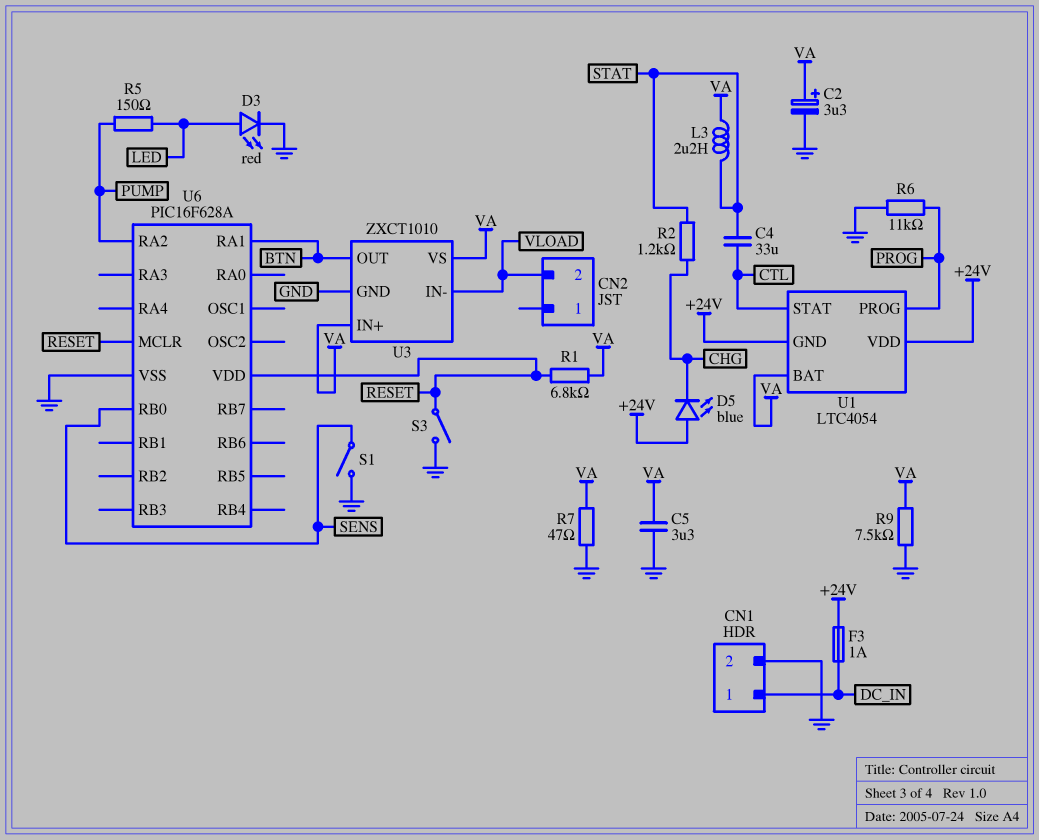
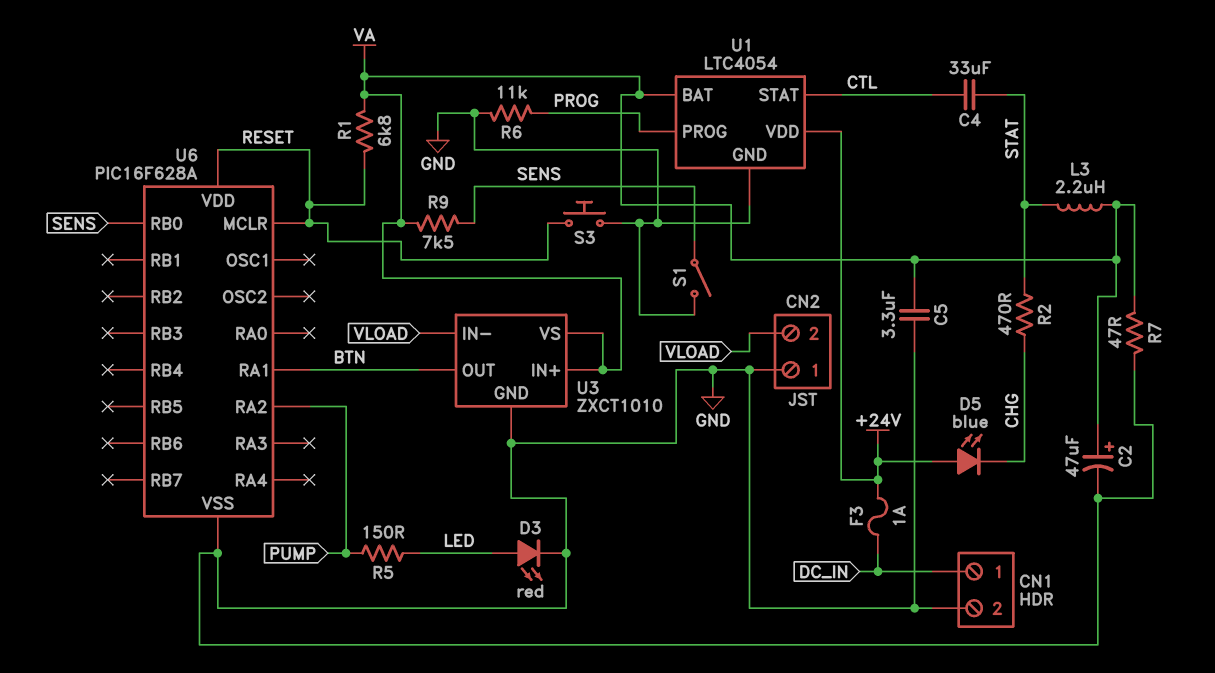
C2: 3.3uF (plus VA, minus GND) -> 47uF (plus VA, minus GND)
CN2 pin 1: none -> GND
R2: 1.2k (CHG, STAT) -> 470 (CHG, STAT)
R9: 7.5k (GND, VA) -> 7.5k (SENS, VA)
S3: switch (GND, RESET) -> button (GND, RESET)
U1 pin GND: +24V -> GND

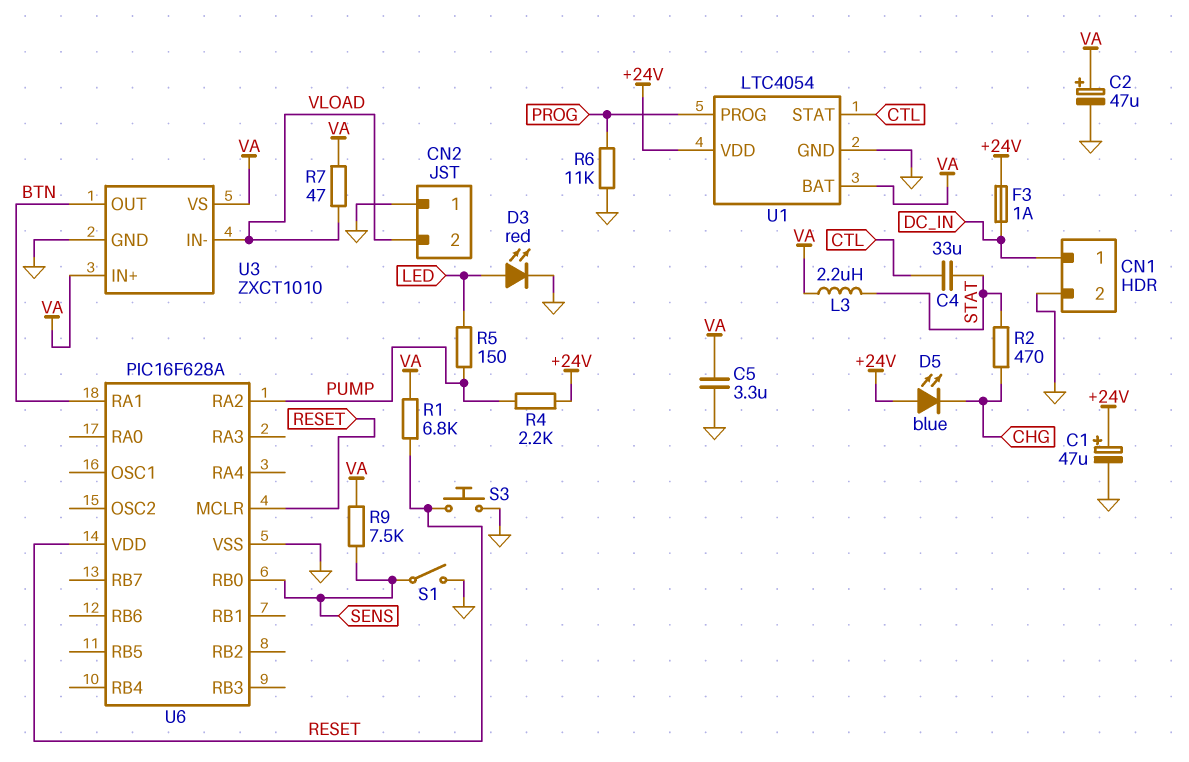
C1: none -> 47uF (plus +24V, minus GND)
R4: none -> 2.2k (+24V, PUMP)
R7: 47 (GND, VA) -> 47 (VA, VLOAD)

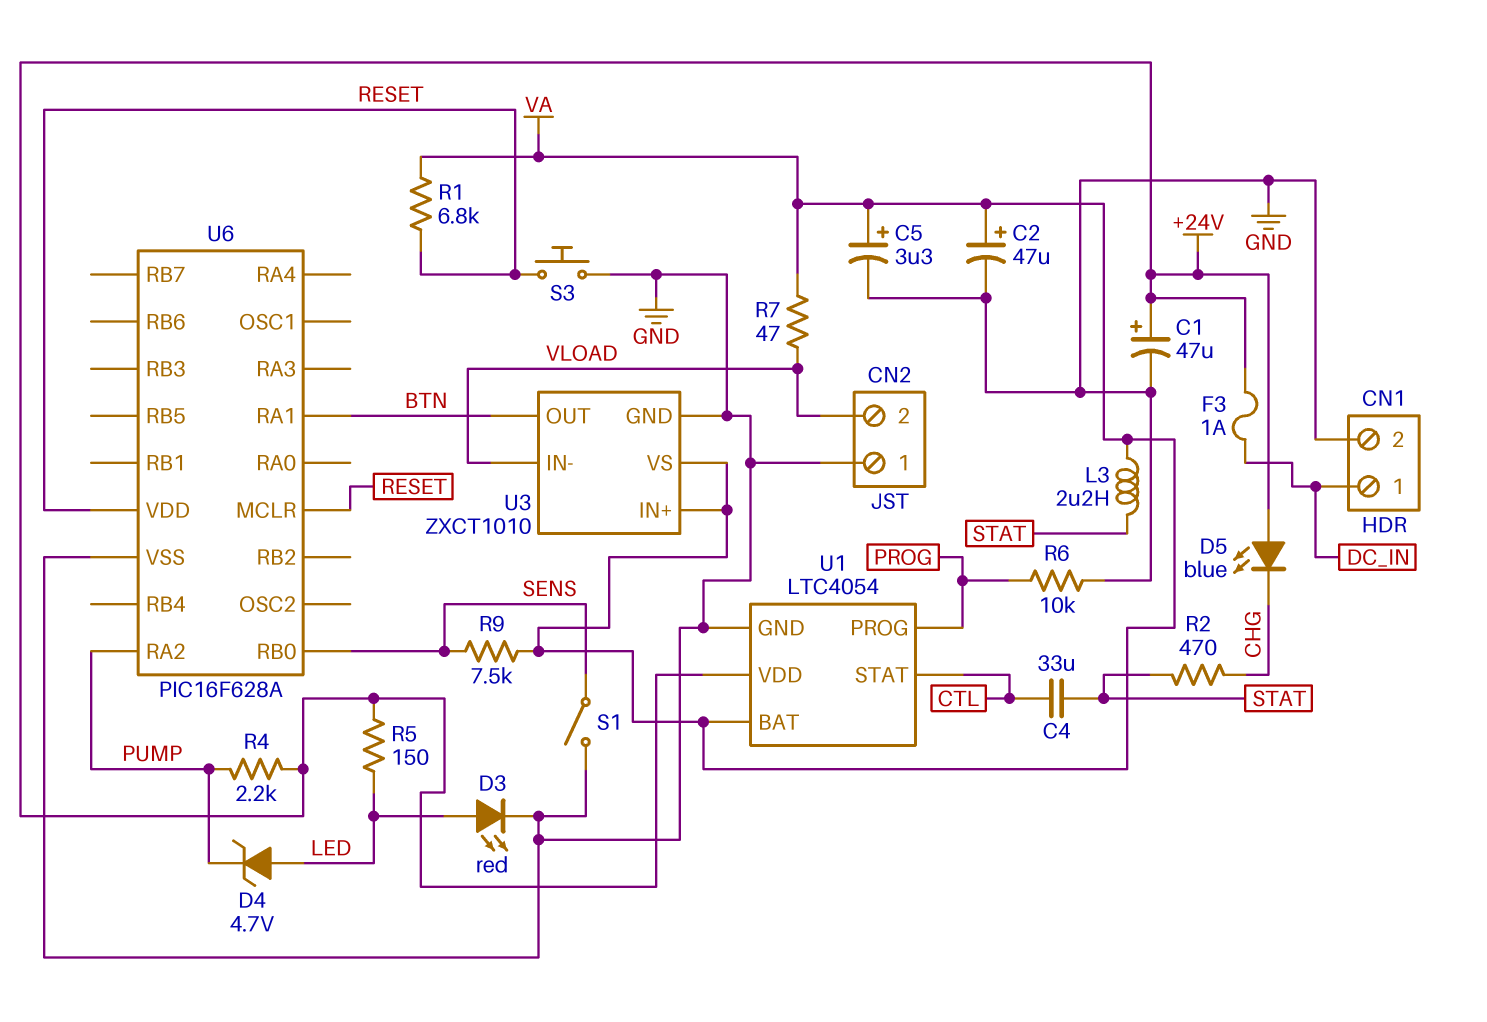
C5: 3.3uF (GND, VA) -> 3.3uF (plus VA, minus GND)
D4: none -> zener 4.7V (A LED, K PUMP)
R5: 150 (LED, PUMP) -> 150 (+24V, LED)
R6: 11k (GND, PROG) -> 10k (GND, PROG)

